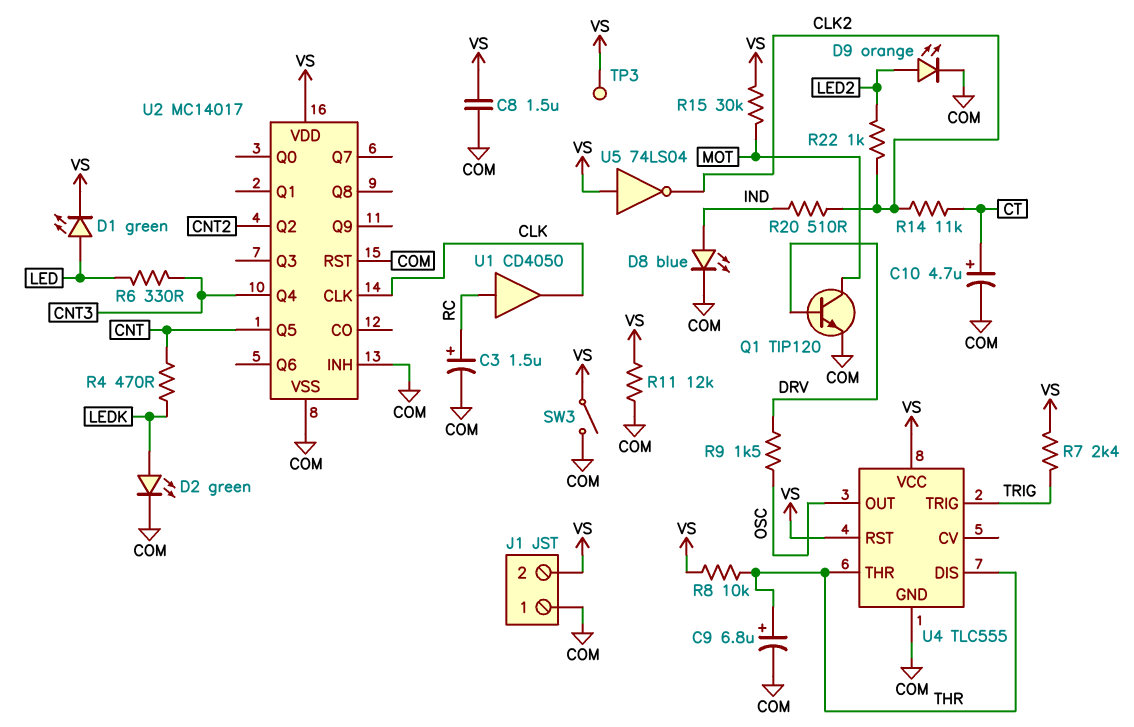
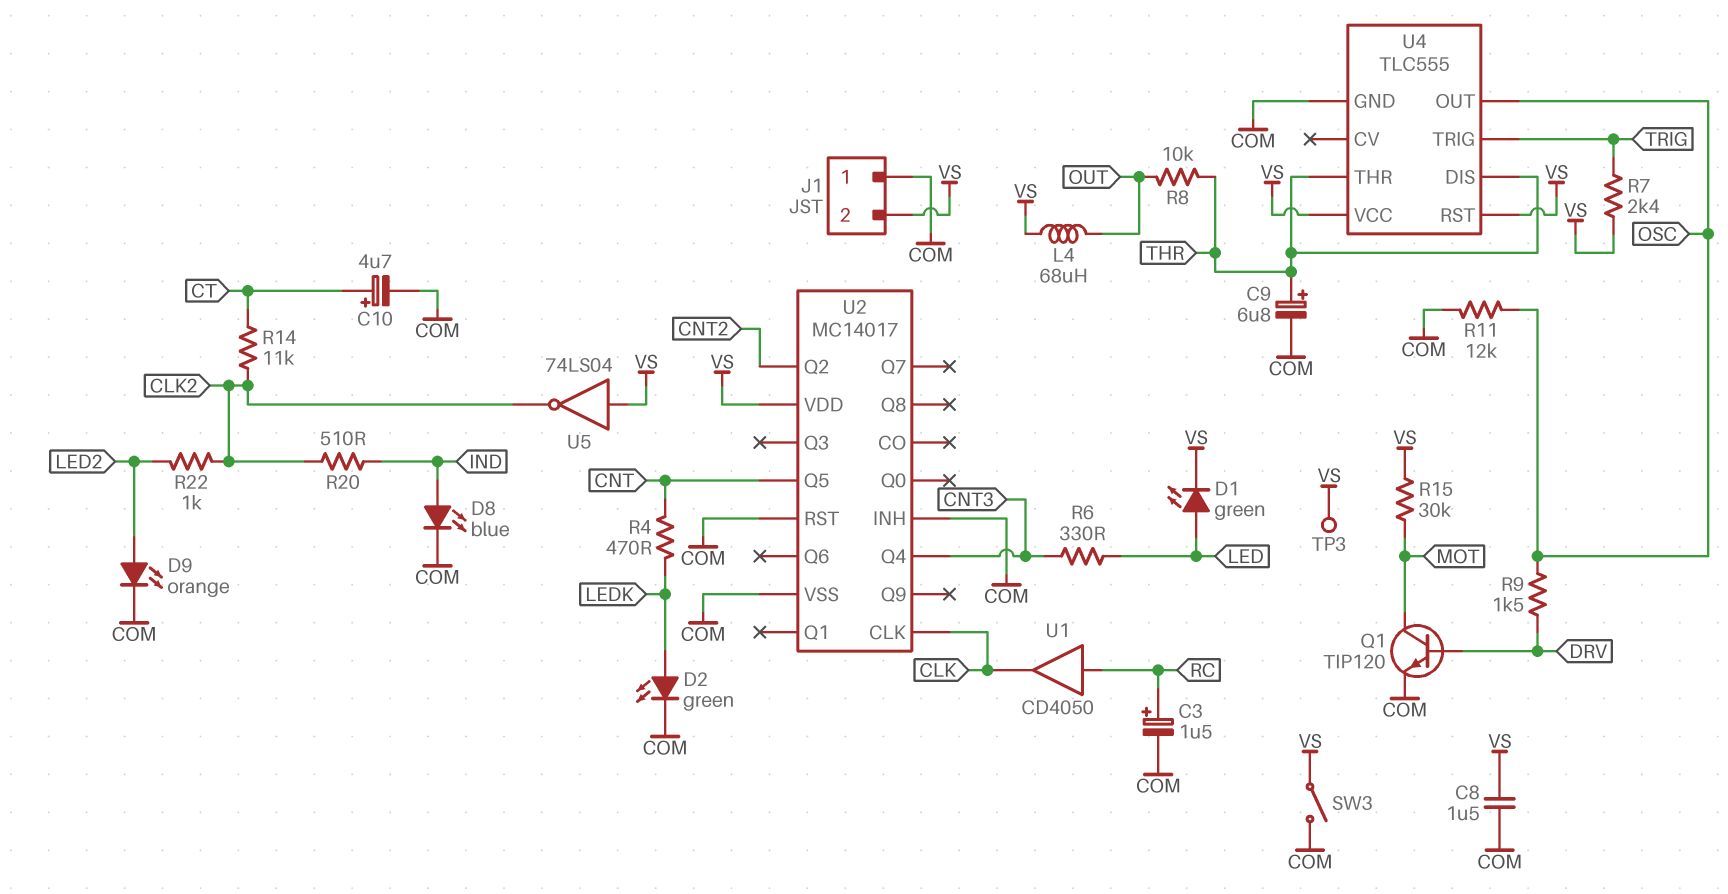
L4: none -> 68uH (OUT, VS)
R8: 10k (THR, VS) -> 10k (OUT, THR)
R11: 12k (COM, VS) -> 12k (COM, OSC)

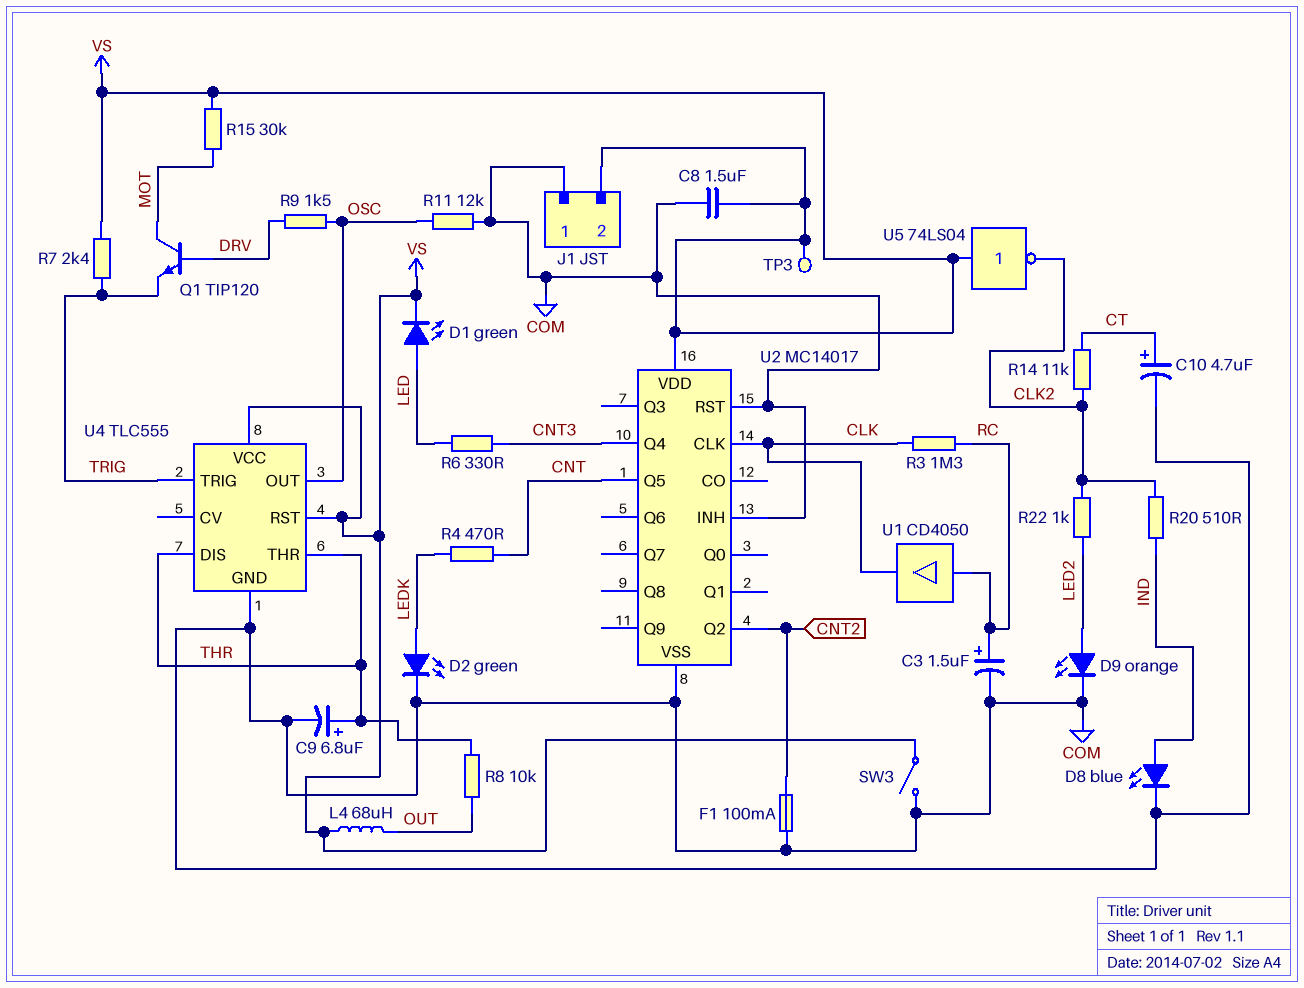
F1: none -> 100mA (CNT2, COM)
Q1: NPN TIP120 (B DRV, C MOT, E COM) -> NPN TIP120 (B DRV, C MOT, E TRIG)
R3: none -> 1.3M (CLK, RC)

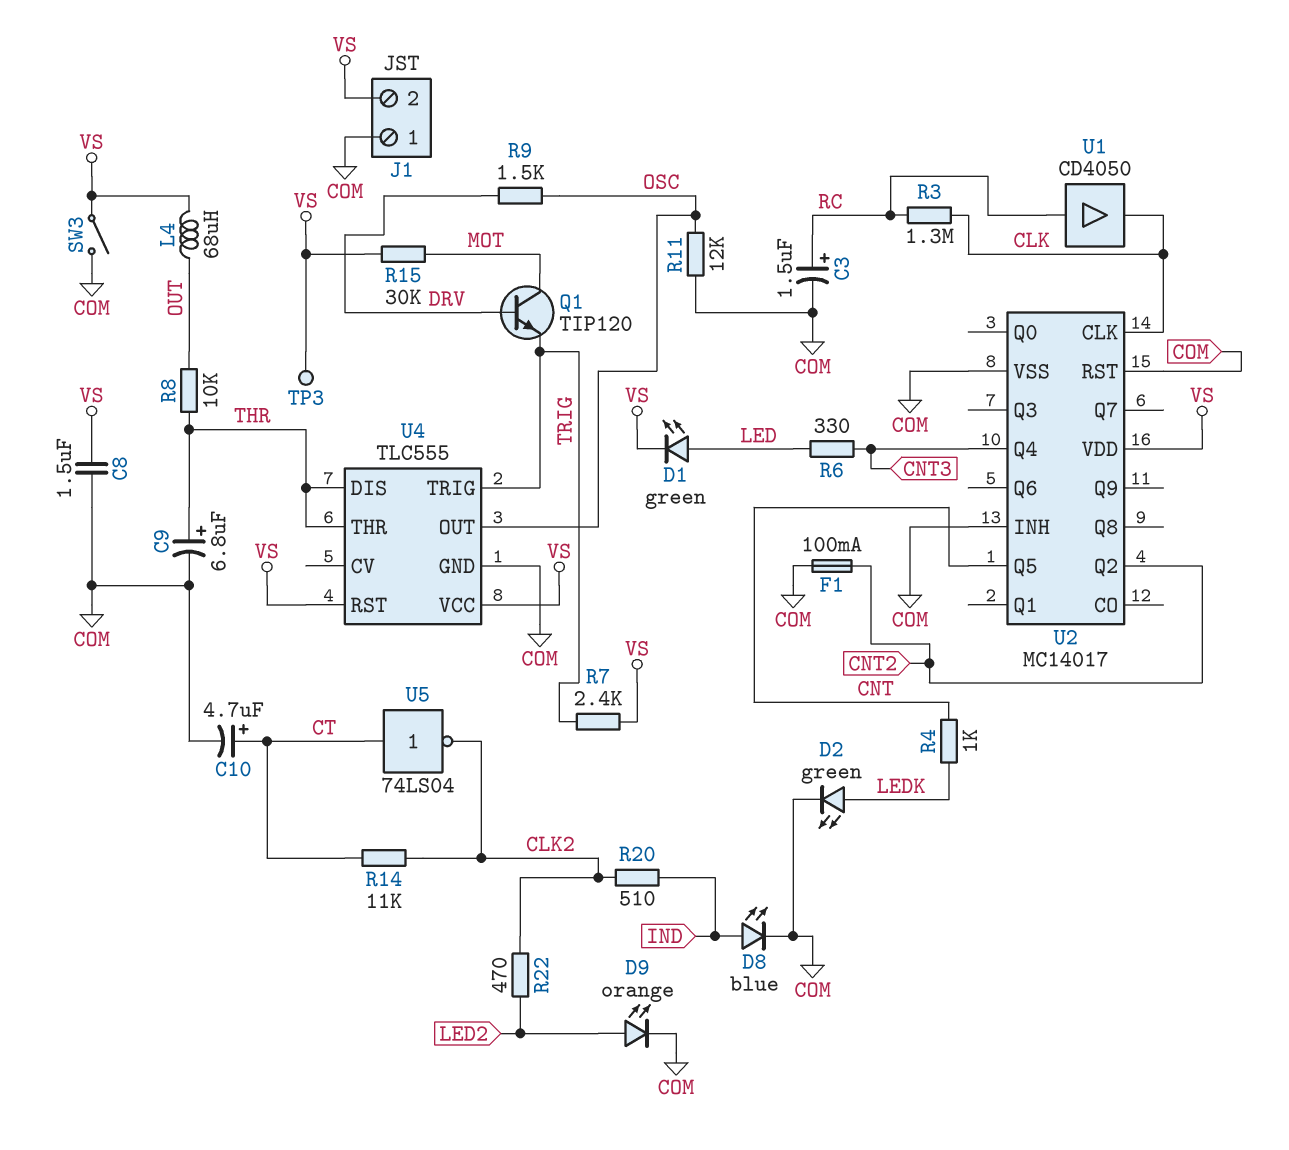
R4: 470 (CNT, LEDK) -> 1k (CNT, LEDK)
R22: 1k (CLK2, LED2) -> 470 (CLK2, LED2)
U5: NOT 74LS04 (in VS, out CLK2) -> NOT 74LS04 (in CT, out CLK2)

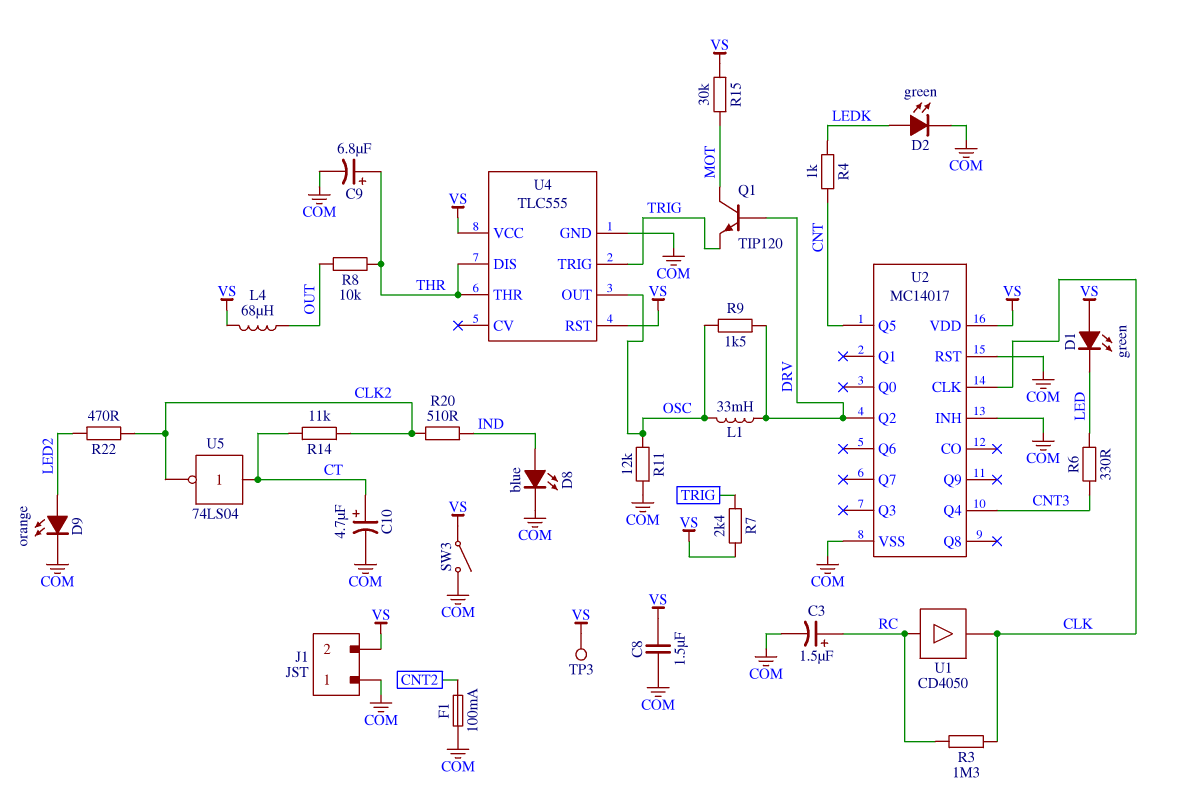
D1: LED green (A LED, K VS) -> LED green (A VS, K LED)
L1: none -> 33mH (DRV, OSC)
U2 pin Q2: CNT2 -> DRV

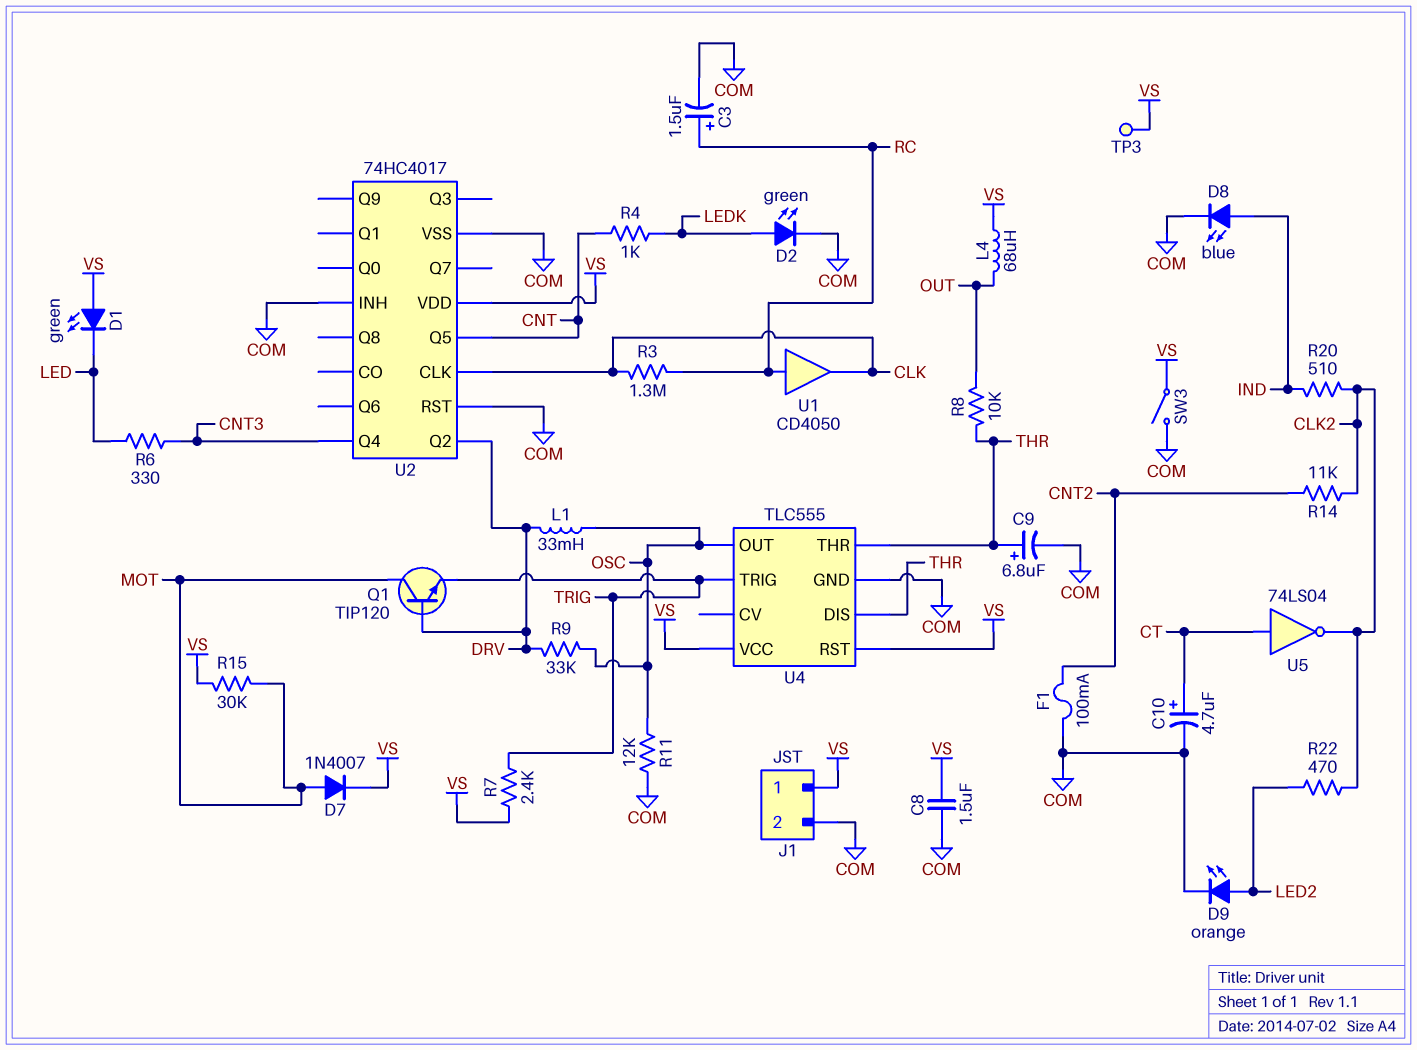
D7: none -> diode 1N4007 (A MOT, K VS)
J1 pin 1: COM -> VS
J1 pin 2: VS -> COM
R9: 1.5k (DRV, OSC) -> 33k (DRV, OSC)
R14: 11k (CLK2, CT) -> 11k (CLK2, CNT2)
U2: MC14017 -> 74HC4017

